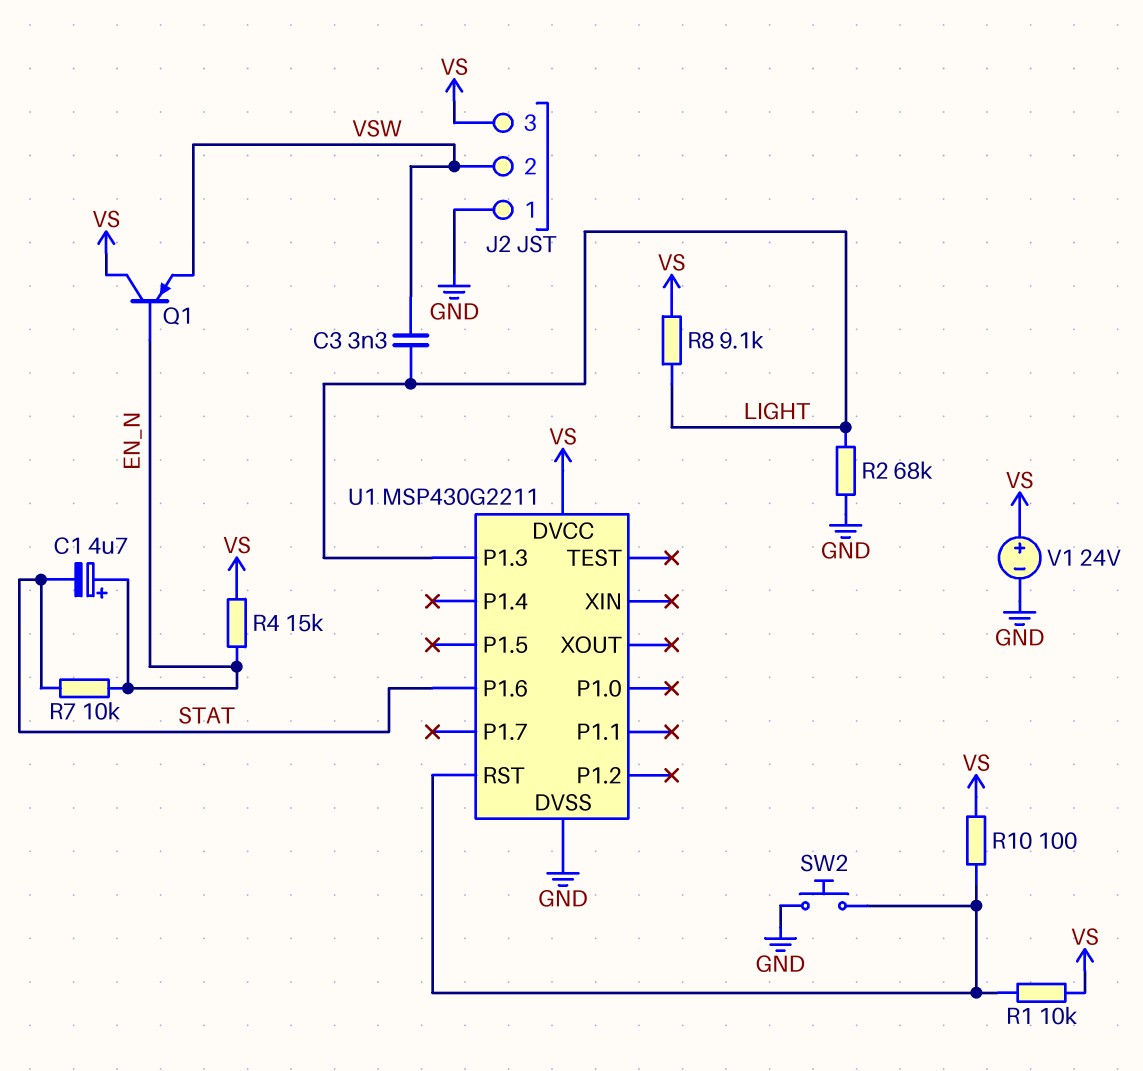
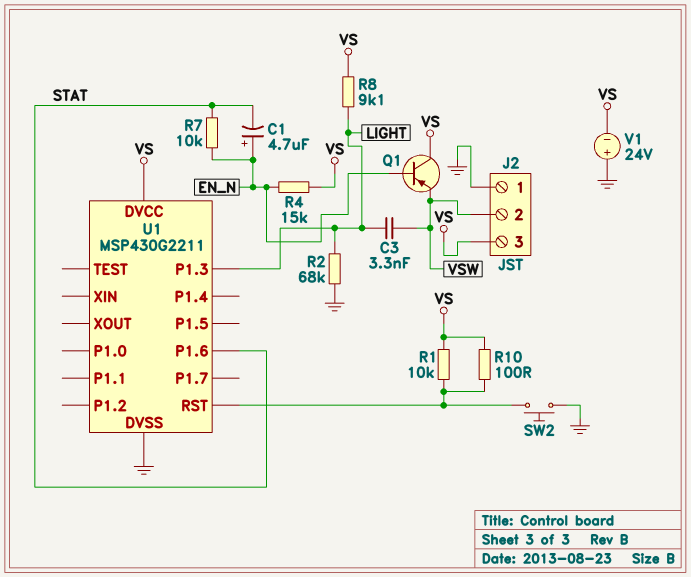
V1: 24V (plus VS, minus GND) -> 24V (plus GND, minus VS)

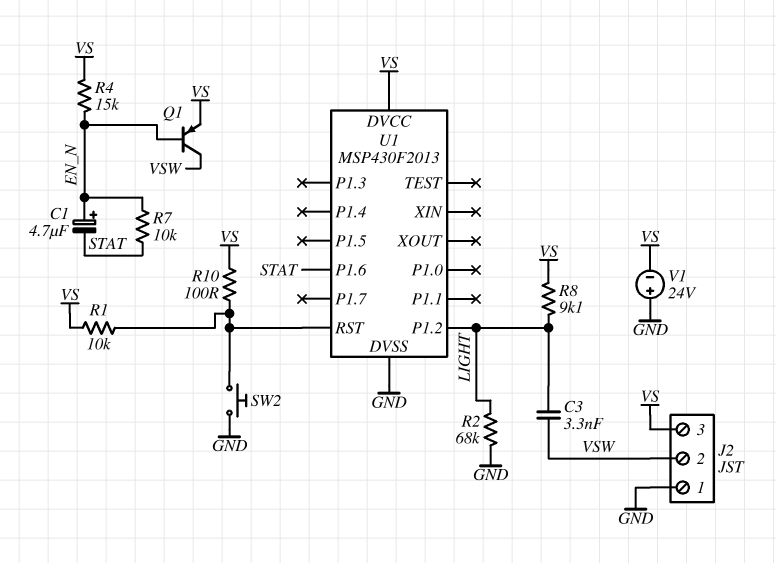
Q1: PNP (B EN_N, C VS, E VSW) -> PNP (B EN_N, C VSW, E VS)
U1: MSP430G2211 -> MSP430F2013
U1 pin P1.2: none -> LIGHT
U1 pin P1.3: LIGHT -> none

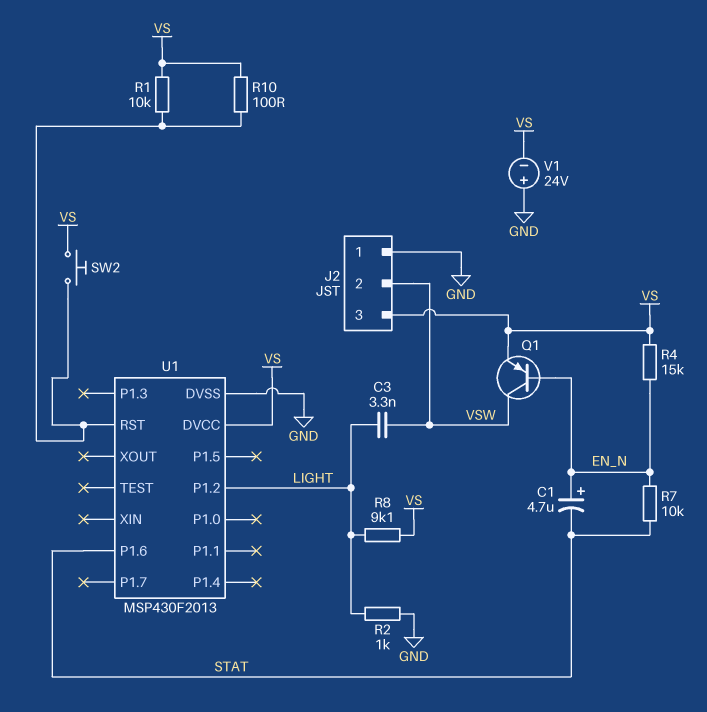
R2: 68k (GND, LIGHT) -> 1k (GND, LIGHT)
SW2: button (GND, U1/RST) -> button (U1/RST, VS)

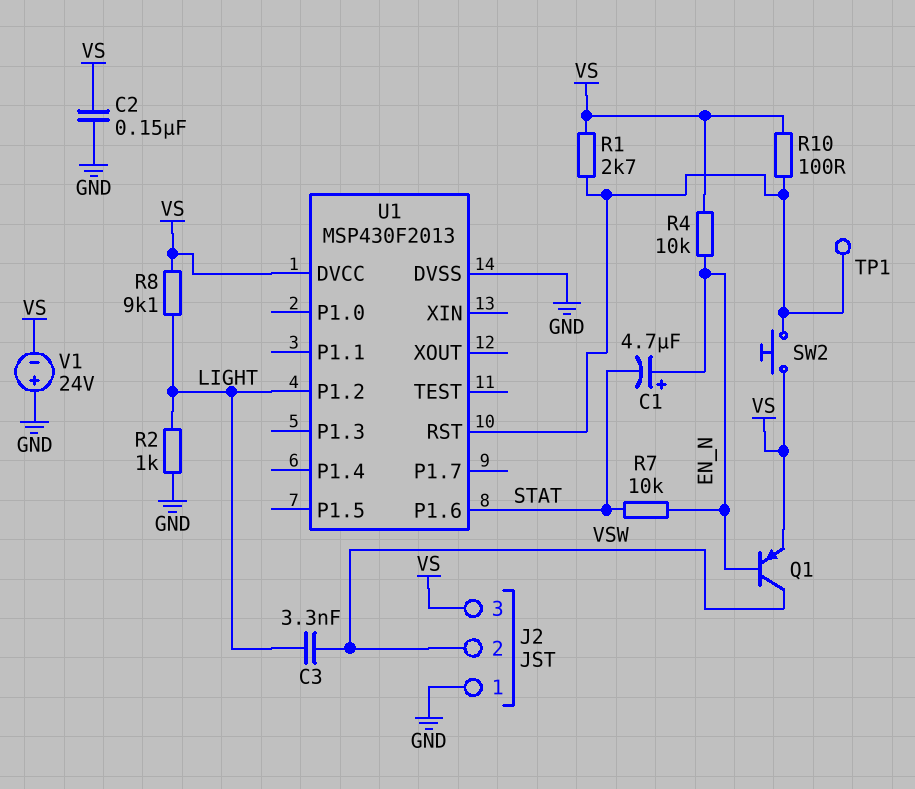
C2: none -> 150nF (GND, VS)
R1: 10k (U1/RST, VS) -> 2.7k (U1/RST, VS)
R4: 15k (EN_N, VS) -> 10k (EN_N, VS)
TP1: none -> test point (U1/RST)

